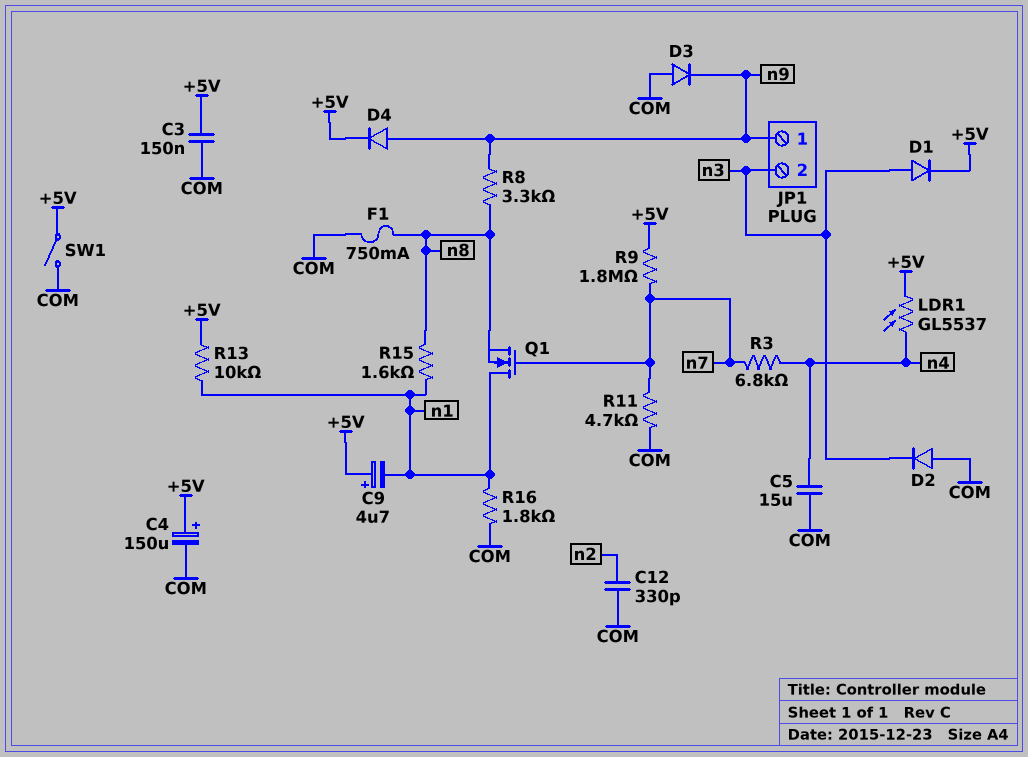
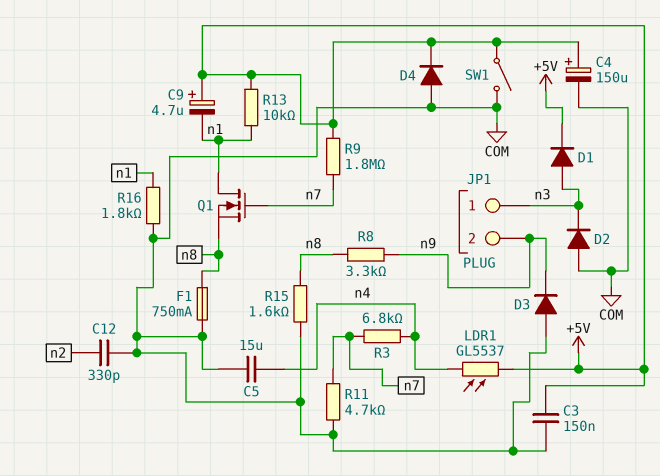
D4: diode (A n9, K +5V) -> diode (A COM, K +5V)
JP1 pin 1: n9 -> n3
JP1 pin 2: n3 -> n9
R15: 1.6k (n1, n8) -> 1.6k (COM, n8)

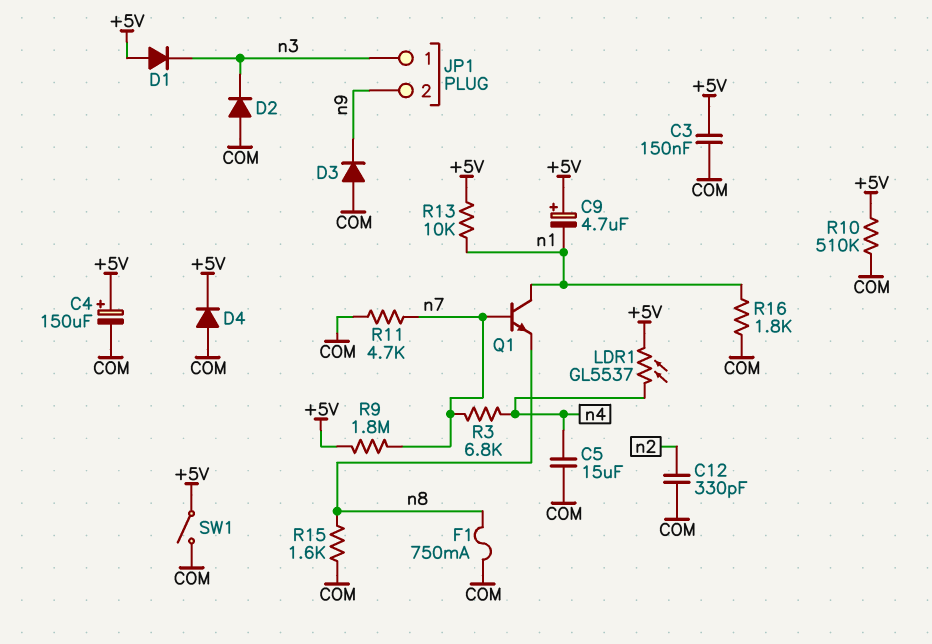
D1: diode (A n3, K +5V) -> diode (A +5V, K n3)
Q1: NMOS (G n7, D n1, S n8) -> NPN (B n7, C n1, E n8)
R8: 3.3k (n8, n9) -> none
R10: none -> 510k (+5V, COM)

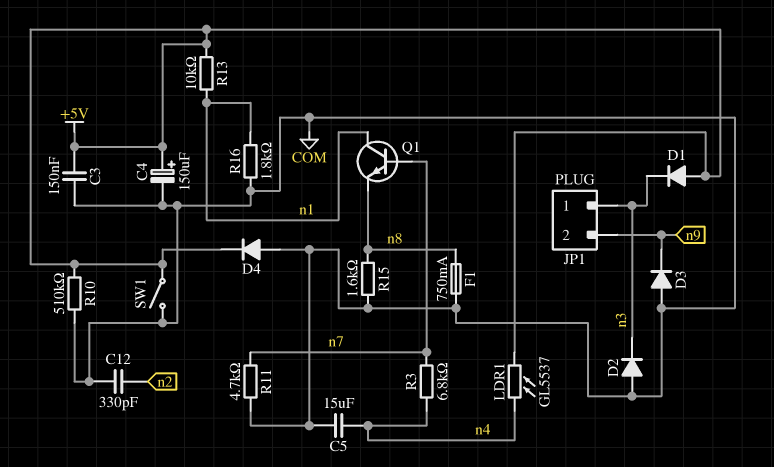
C9: 4.7uF (plus +5V, minus n1) -> none
R9: 1.8M (+5V, n7) -> none

